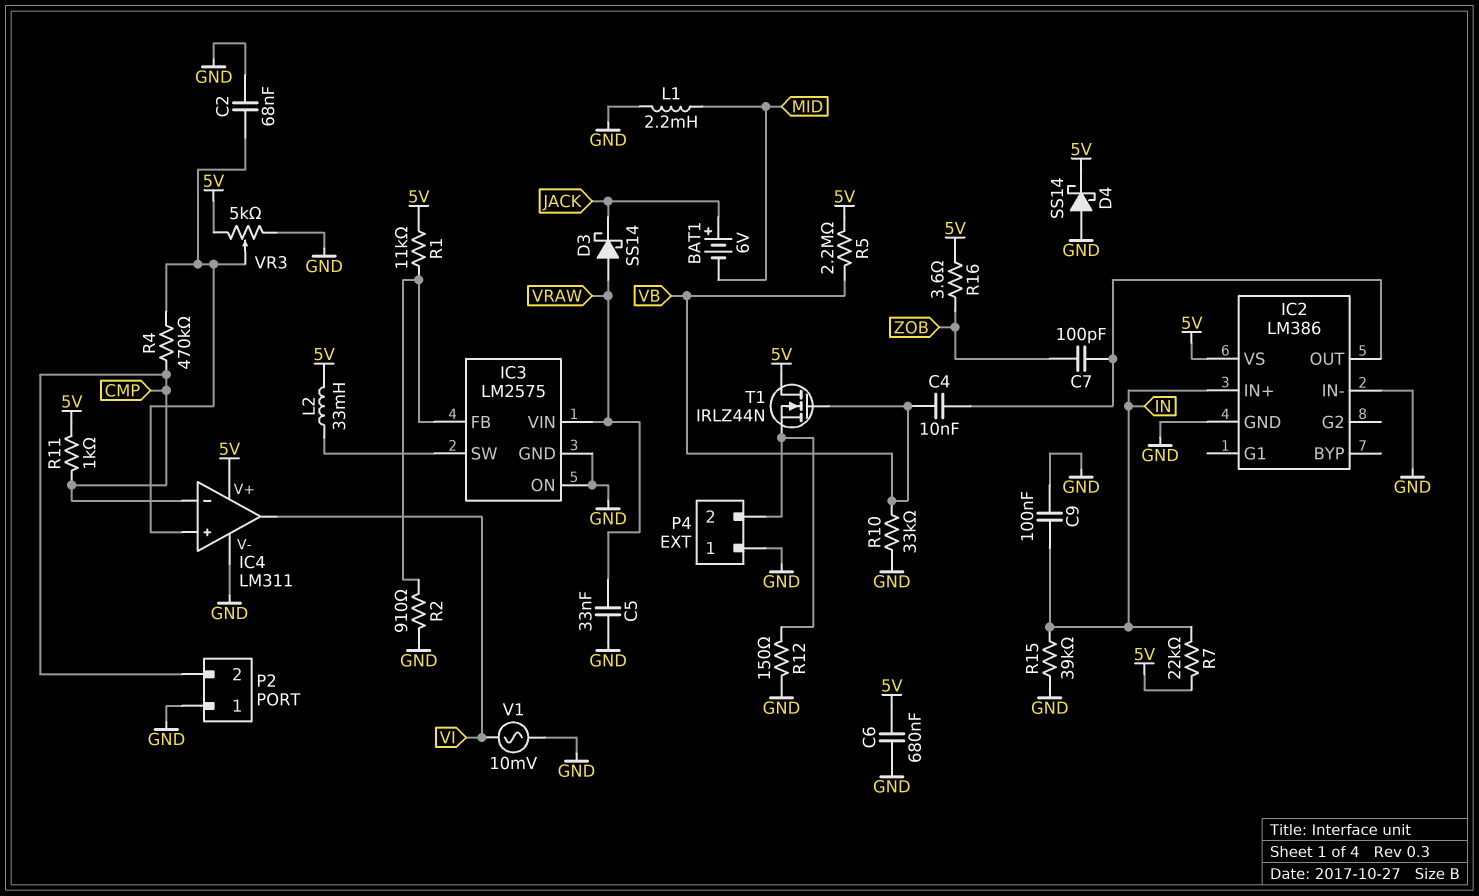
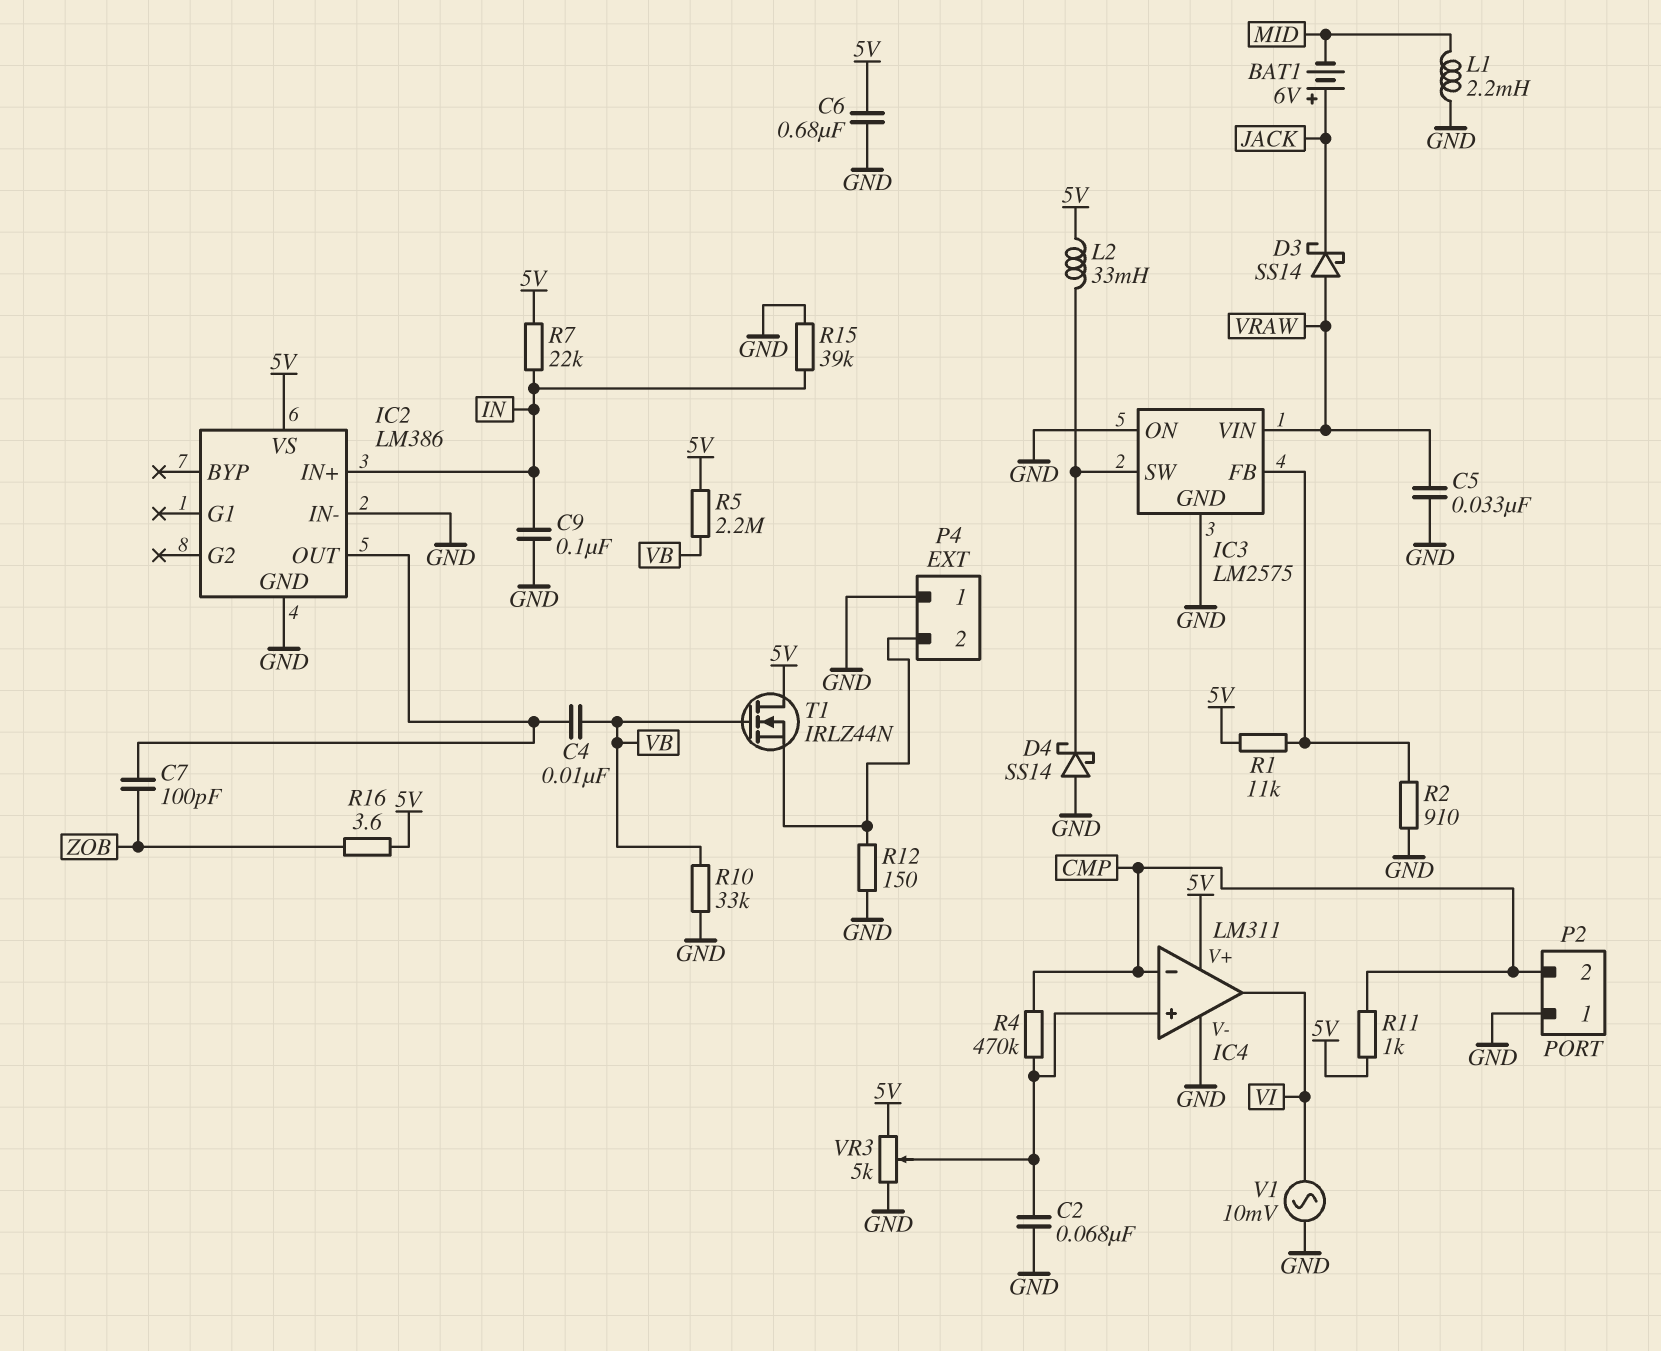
D4: schottky SS14 (A GND, K 5V) -> schottky SS14 (A GND, K IC3/SW)

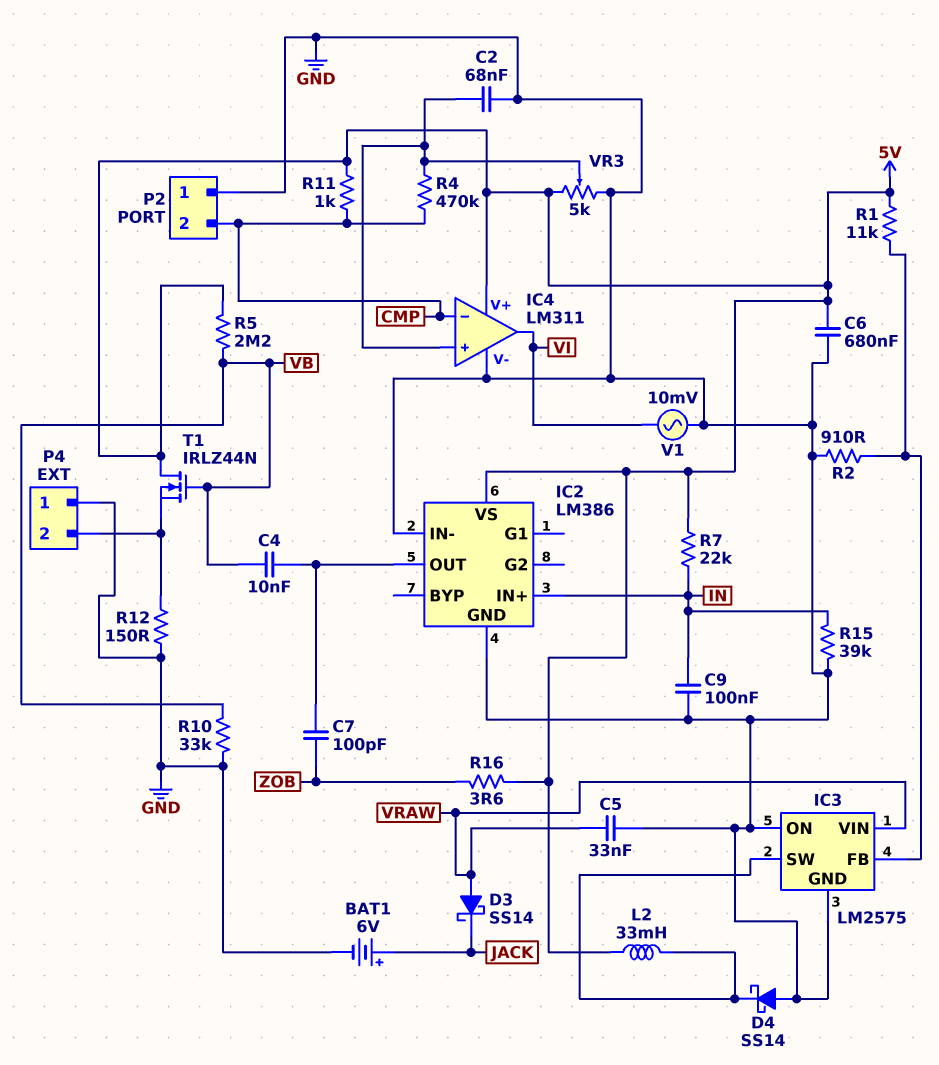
BAT1: 6V (plus JACK, minus MID) -> 6V (plus JACK, minus GND)
L1: 2.2mH (GND, MID) -> none

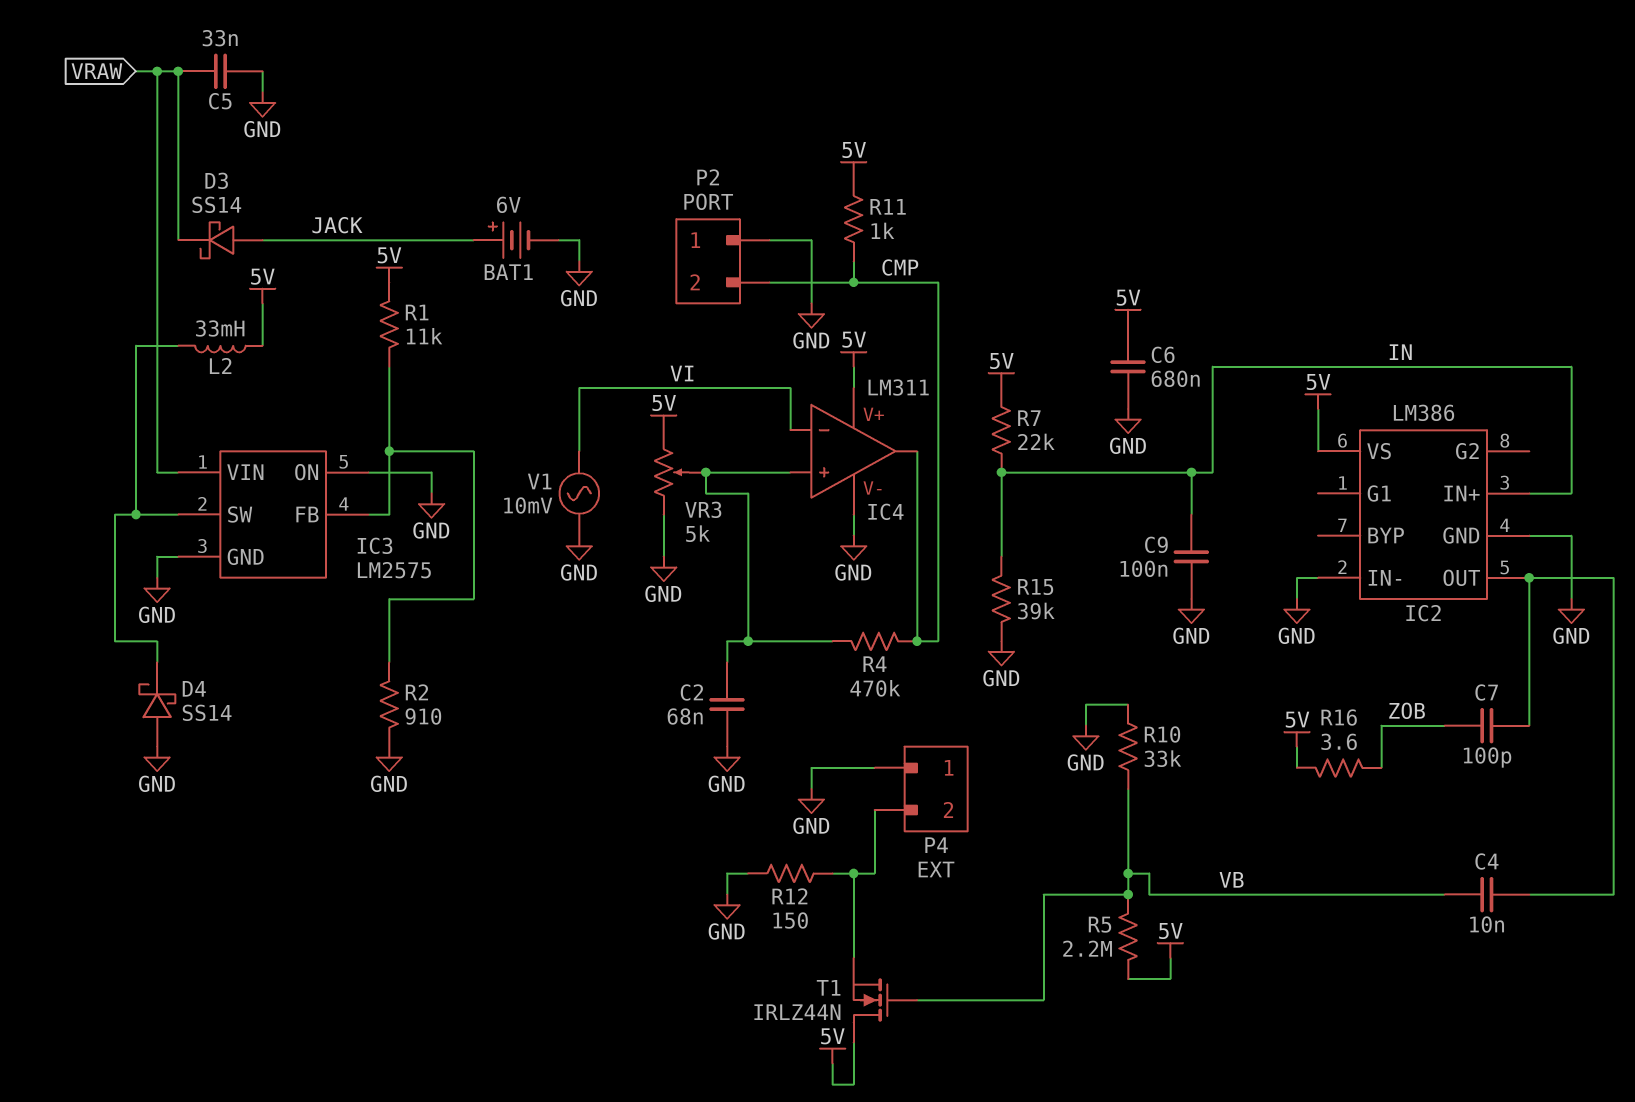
D3: schottky SS14 (A VRAW, K JACK) -> schottky SS14 (A JACK, K VRAW)
IC4 pin in-: CMP -> VI
IC4 pin out: VI -> CMP

